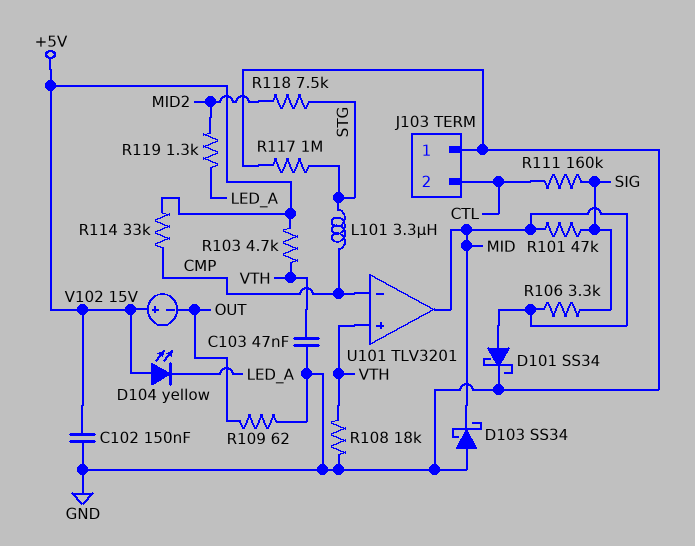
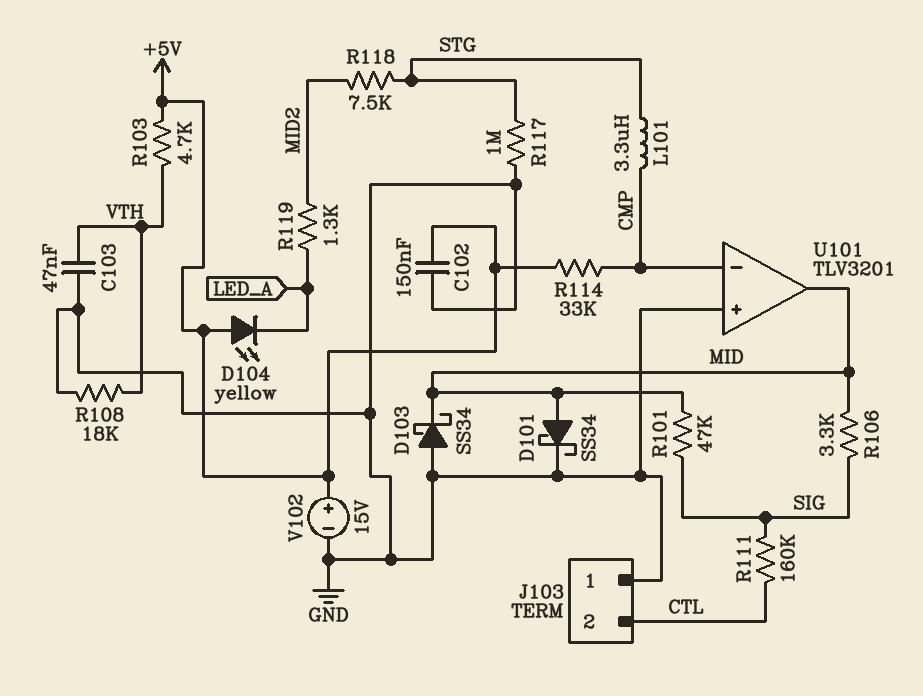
R109: 62 (GND, OUT) -> none
U101 pin in+: VTH -> GND
V102: 15V (plus +5V, minus OUT) -> 15V (plus +5V, minus GND)

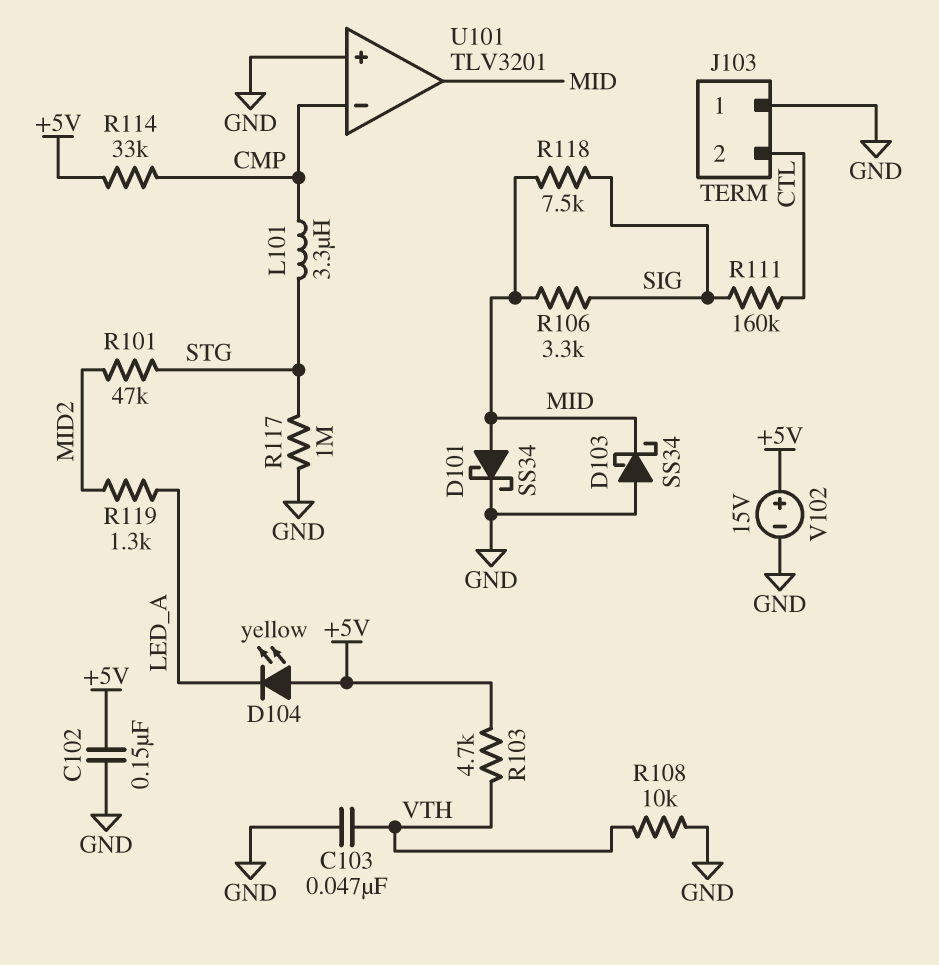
R101: 47k (MID, SIG) -> 47k (MID2, STG)
R108: 18k (GND, VTH) -> 10k (GND, VTH)
R118: 7.5k (MID2, STG) -> 7.5k (MID, SIG)

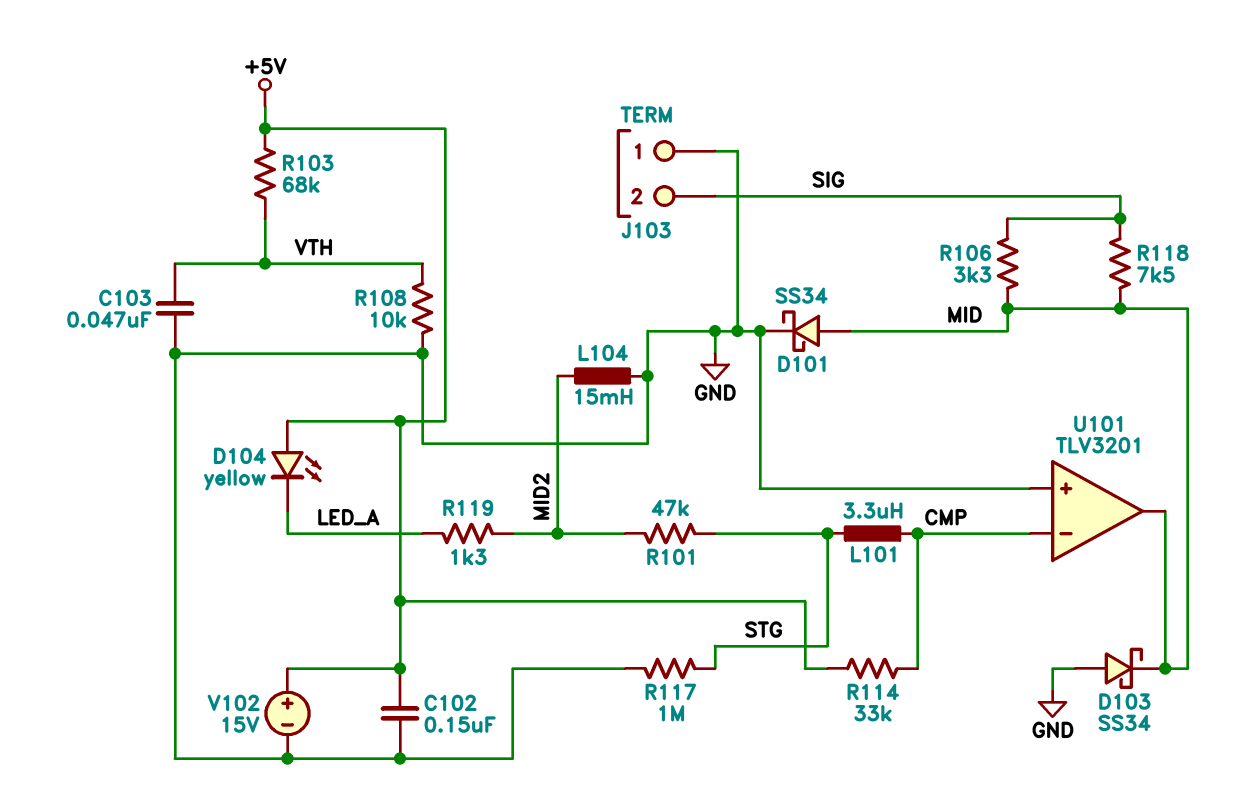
J103 pin 2: CTL -> SIG
L104: none -> 15mH (GND, MID2)
R103: 4.7k (+5V, VTH) -> 68k (+5V, VTH)
R111: 160k (CTL, SIG) -> none

